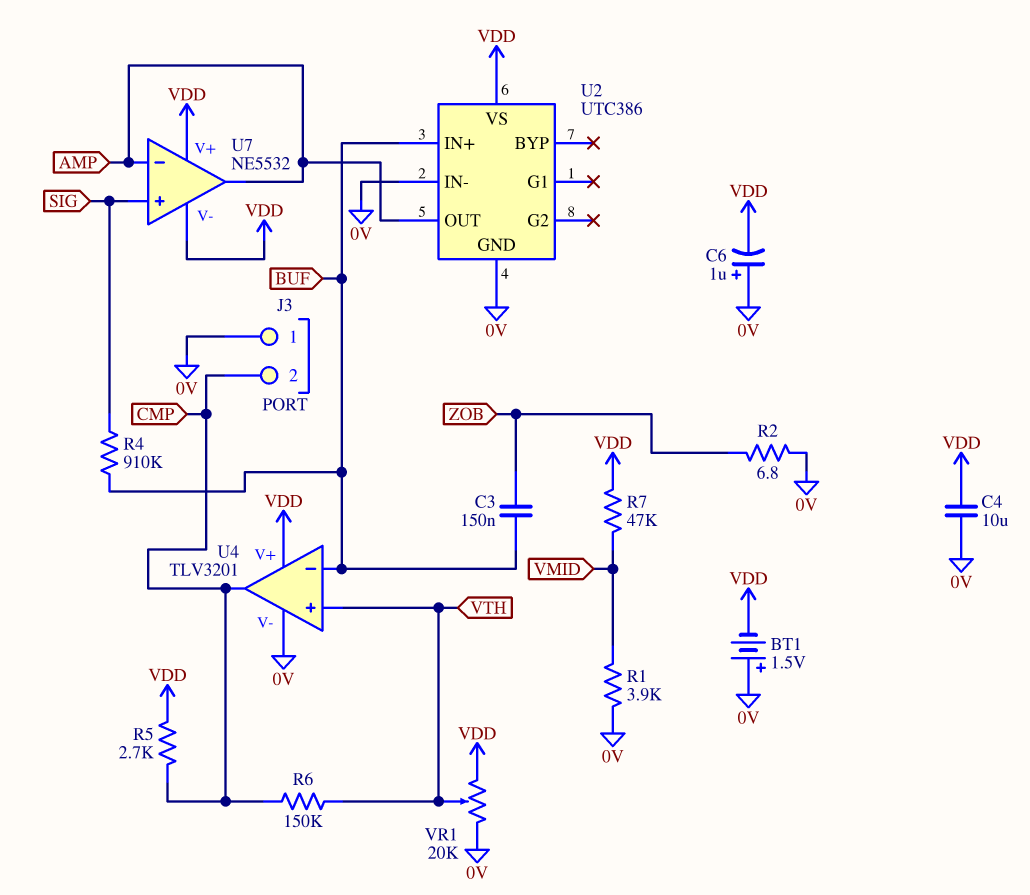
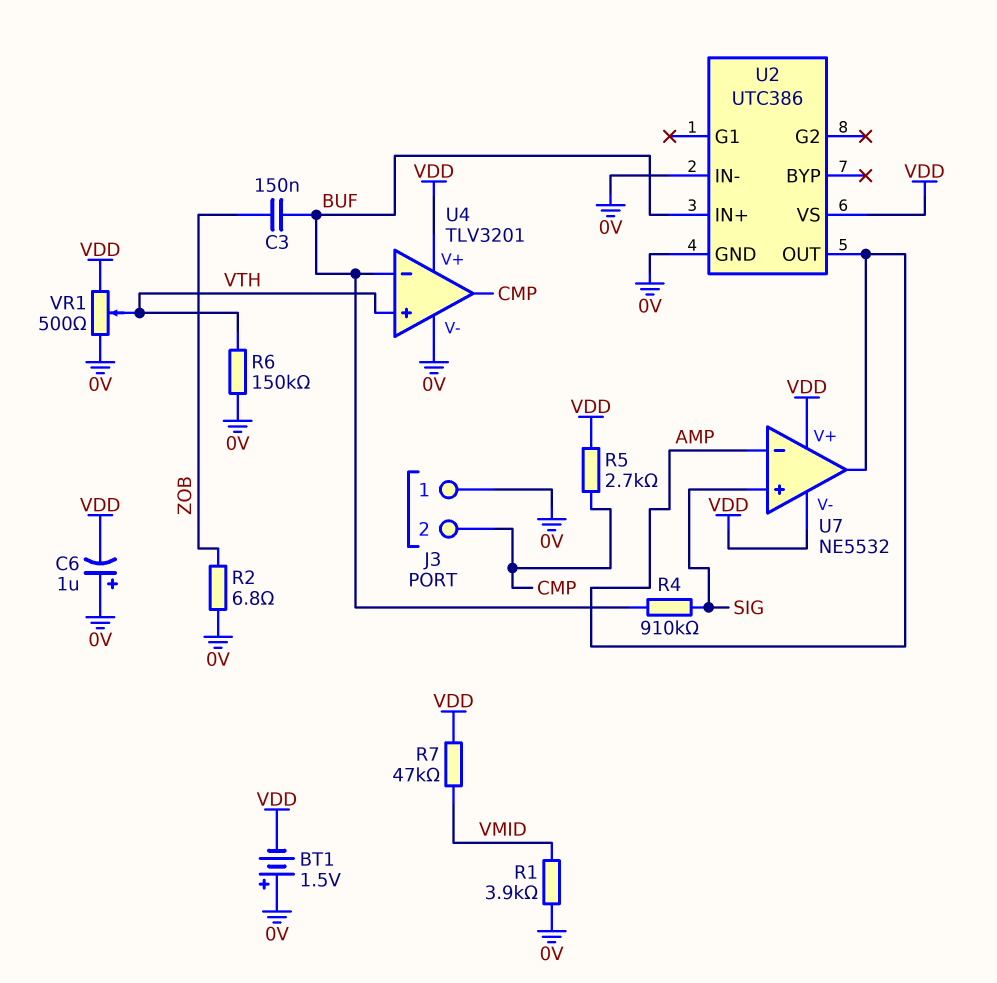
C4: 10uF (0V, VDD) -> none
R6: 150k (CMP, VTH) -> 150k (0V, VTH)
VR1: 20k (0V, VDD, wiper VTH) -> 500 (0V, VDD, wiper VTH)

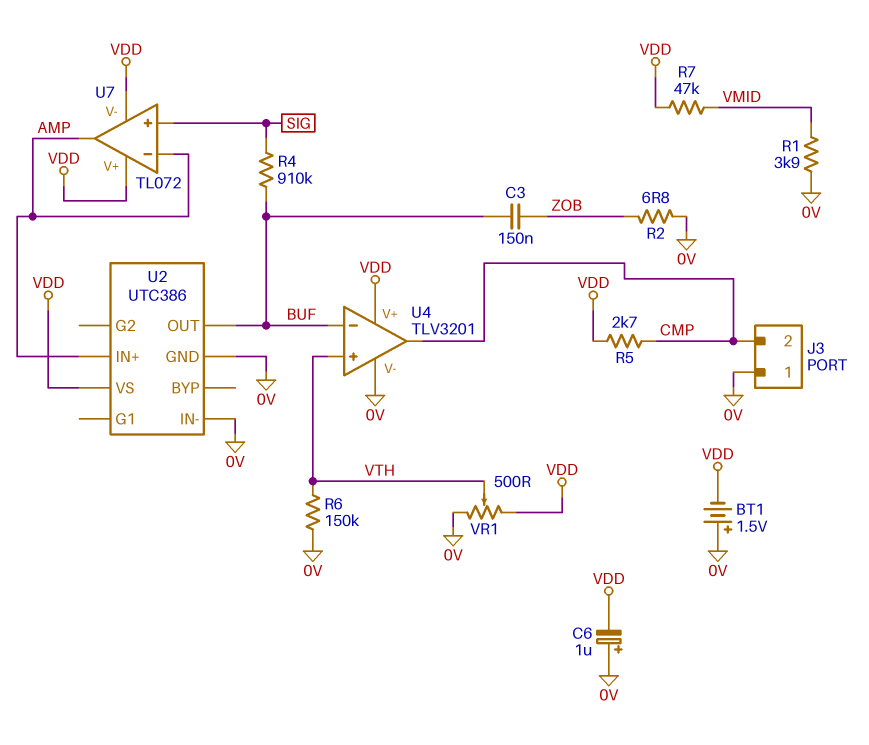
U2 pin IN+: BUF -> AMP
U2 pin OUT: AMP -> BUF
U7: NE5532 -> TL072

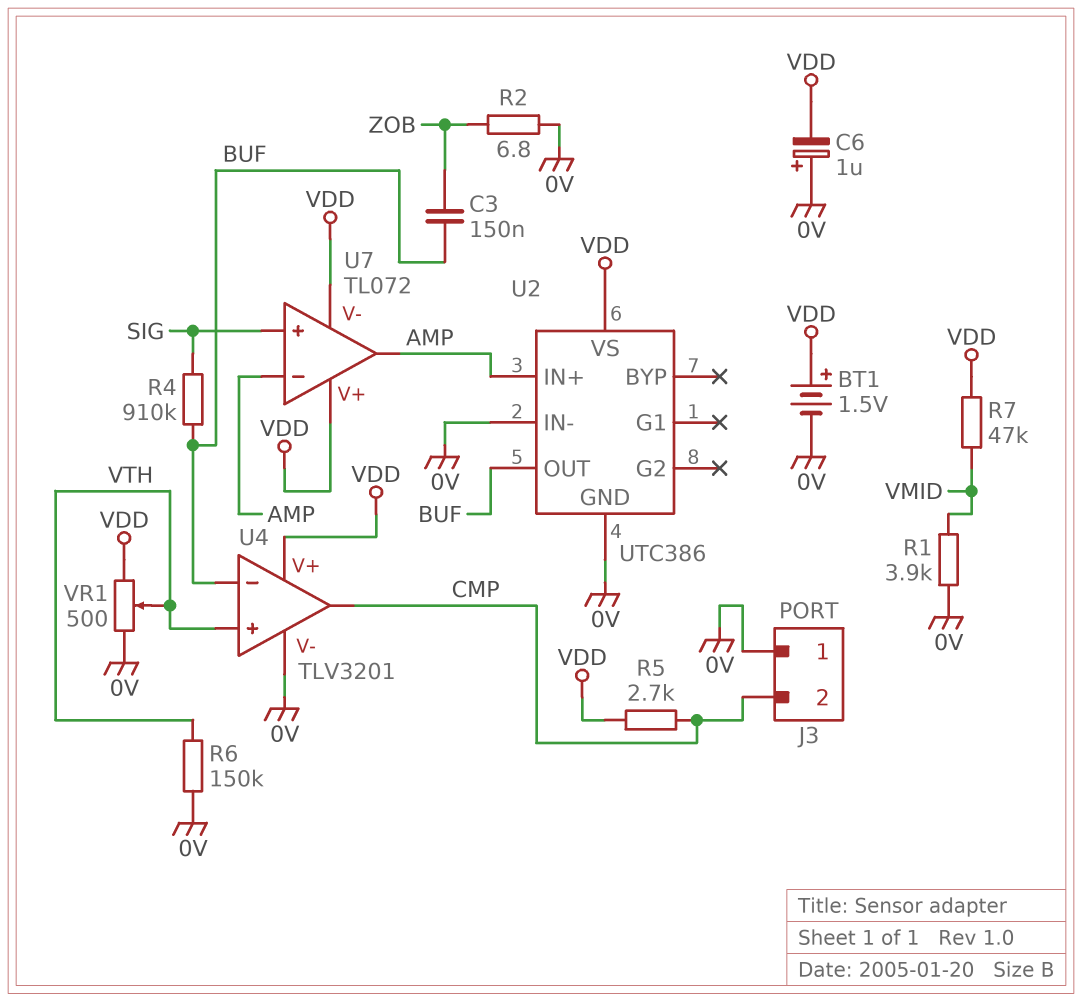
BT1: 1.5V (plus 0V, minus VDD) -> 1.5V (plus VDD, minus 0V)

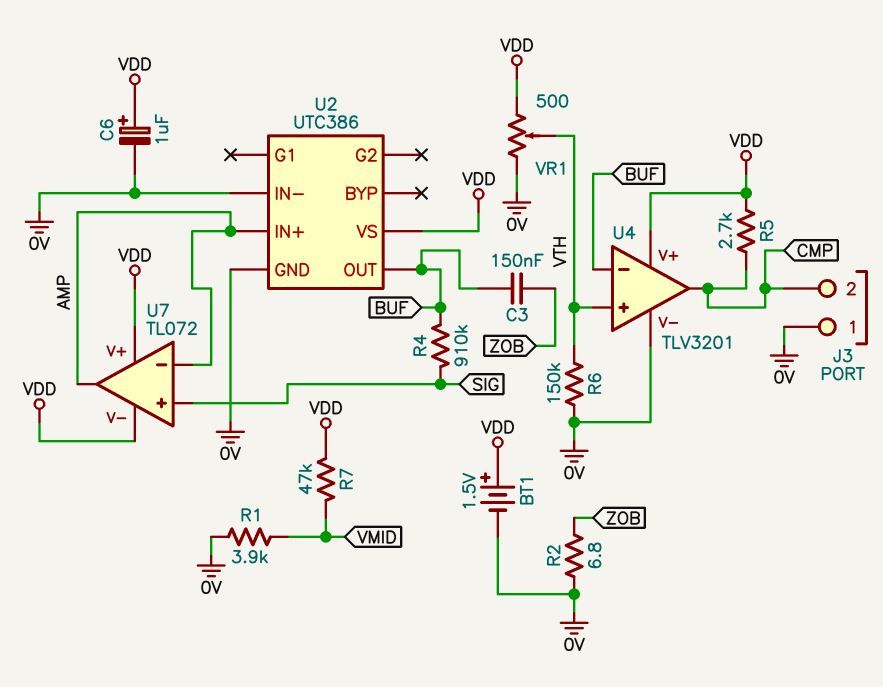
C6: 1uF (plus 0V, minus VDD) -> 1uF (plus VDD, minus 0V)

